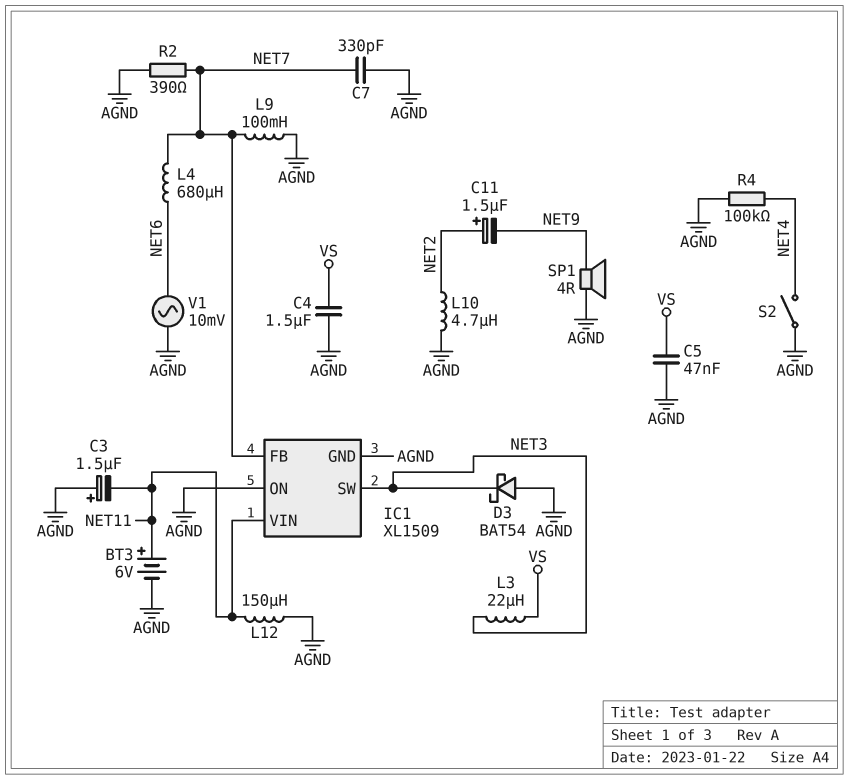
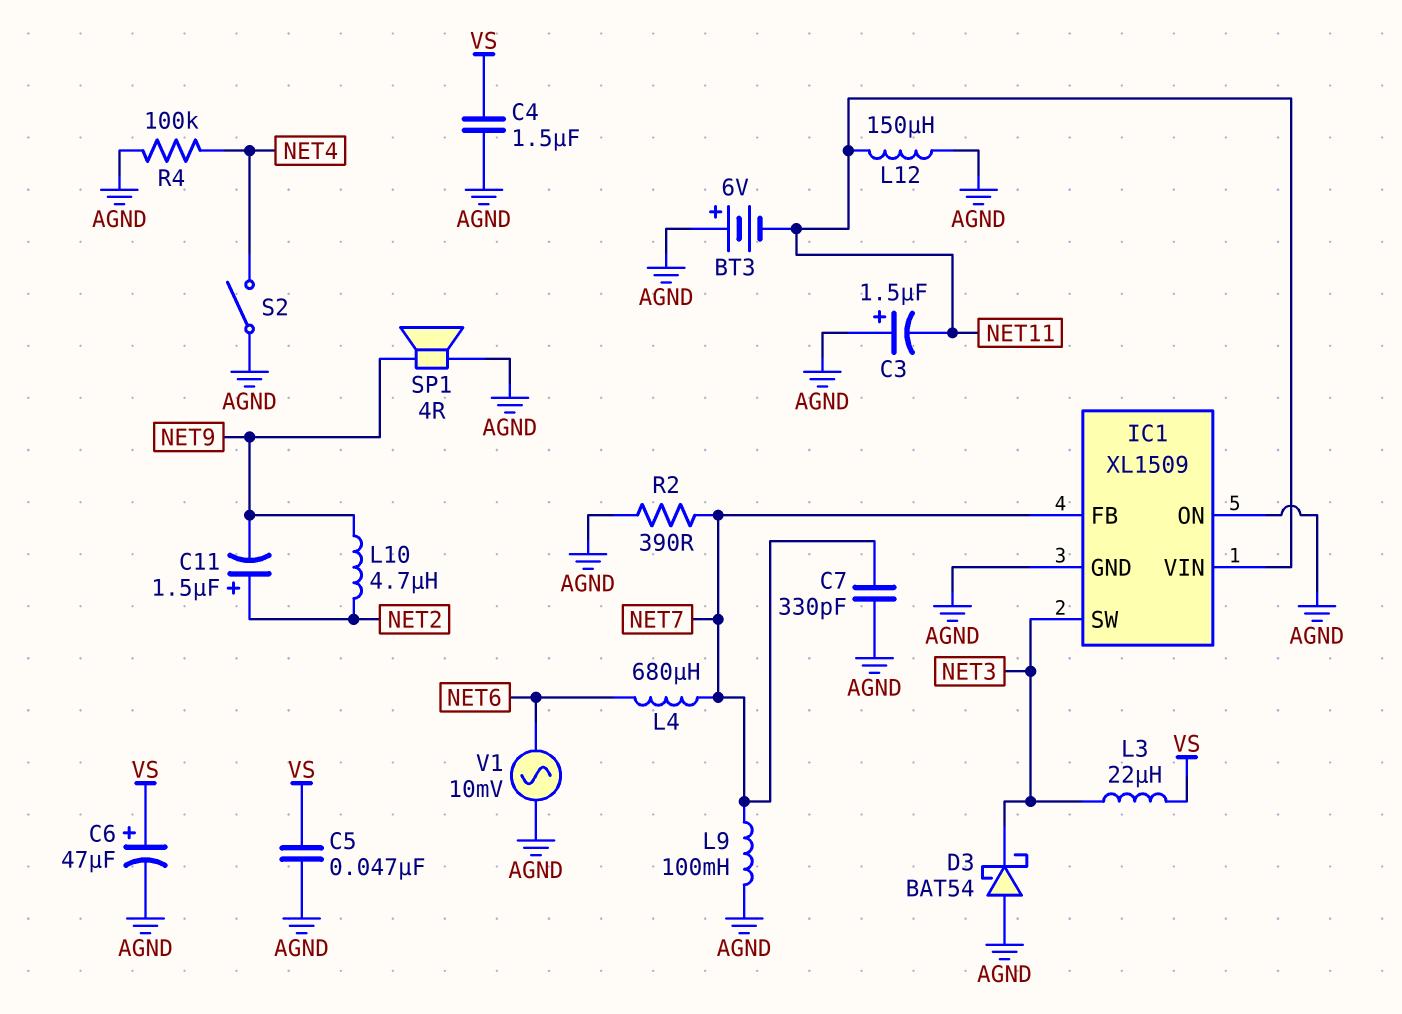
BT3: 6V (plus NET11, minus AGND) -> 6V (plus AGND, minus NET11)
C6: none -> 47uF (plus VS, minus AGND)
L10: 4.7uH (AGND, NET2) -> 4.7uH (NET2, NET9)

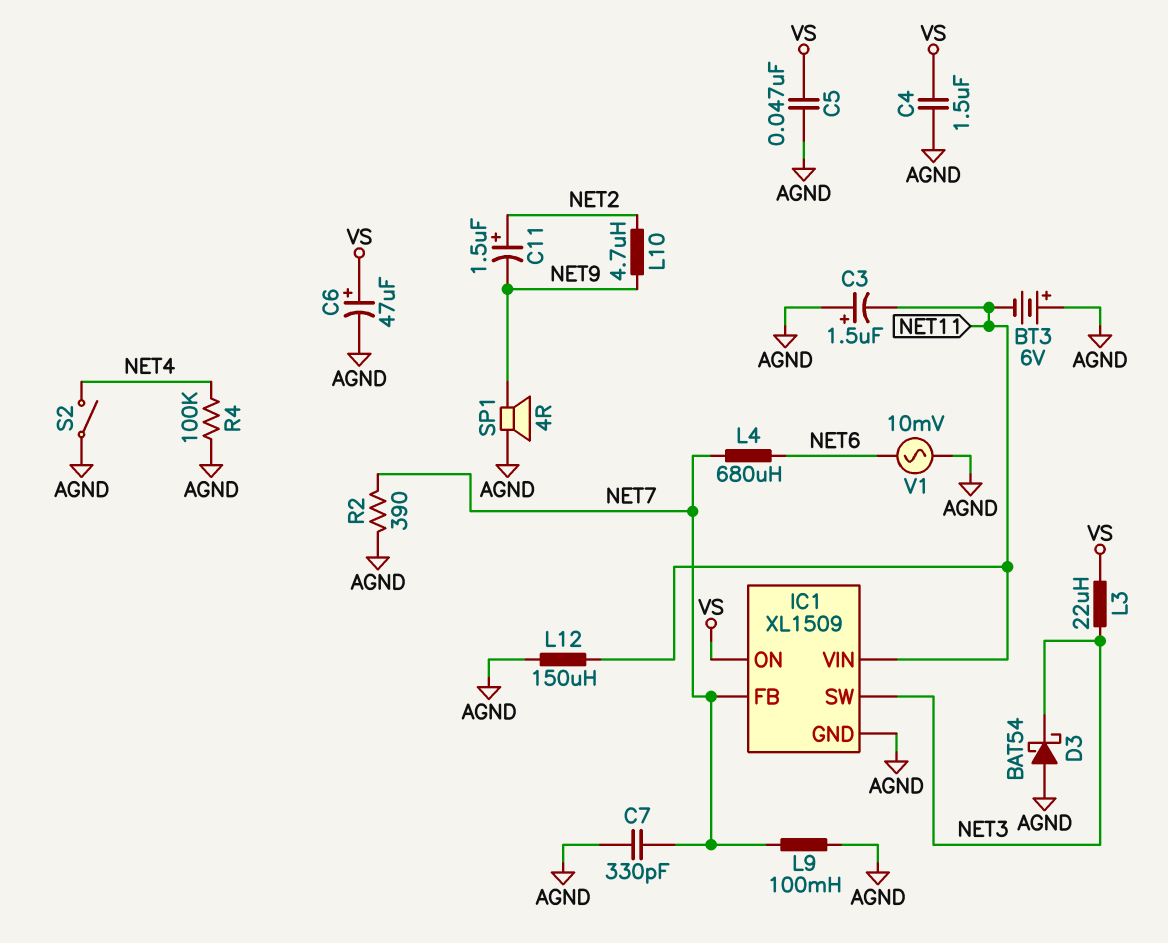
IC1 pin ON: AGND -> VS

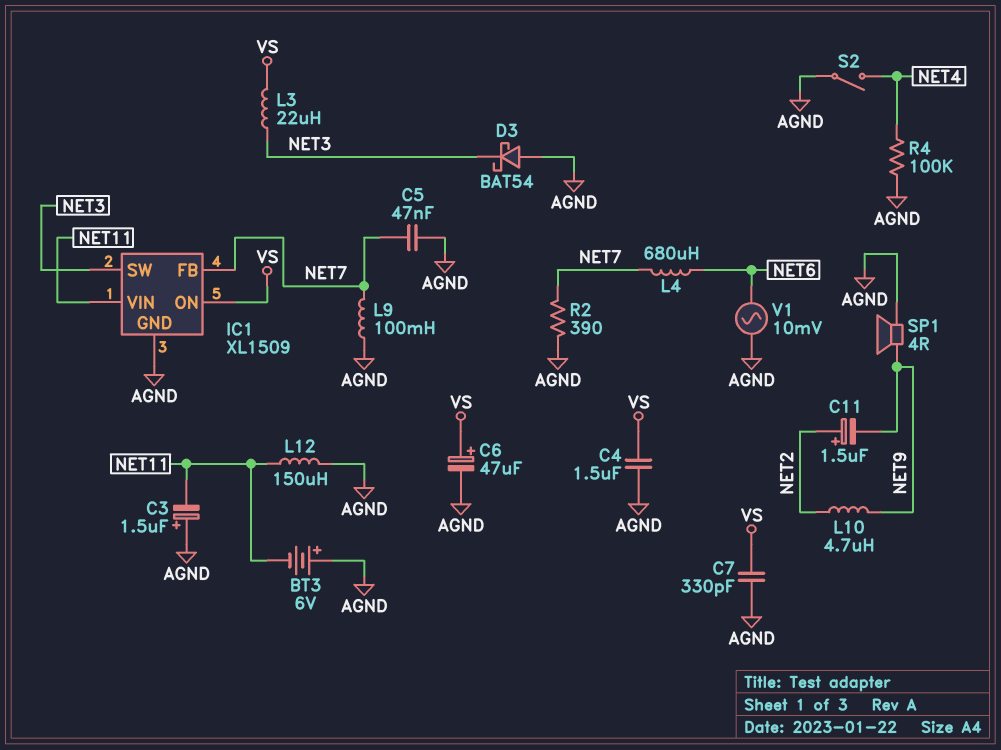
C5: 47nF (AGND, VS) -> 47nF (AGND, NET7)
C7: 330pF (AGND, NET7) -> 330pF (AGND, VS)

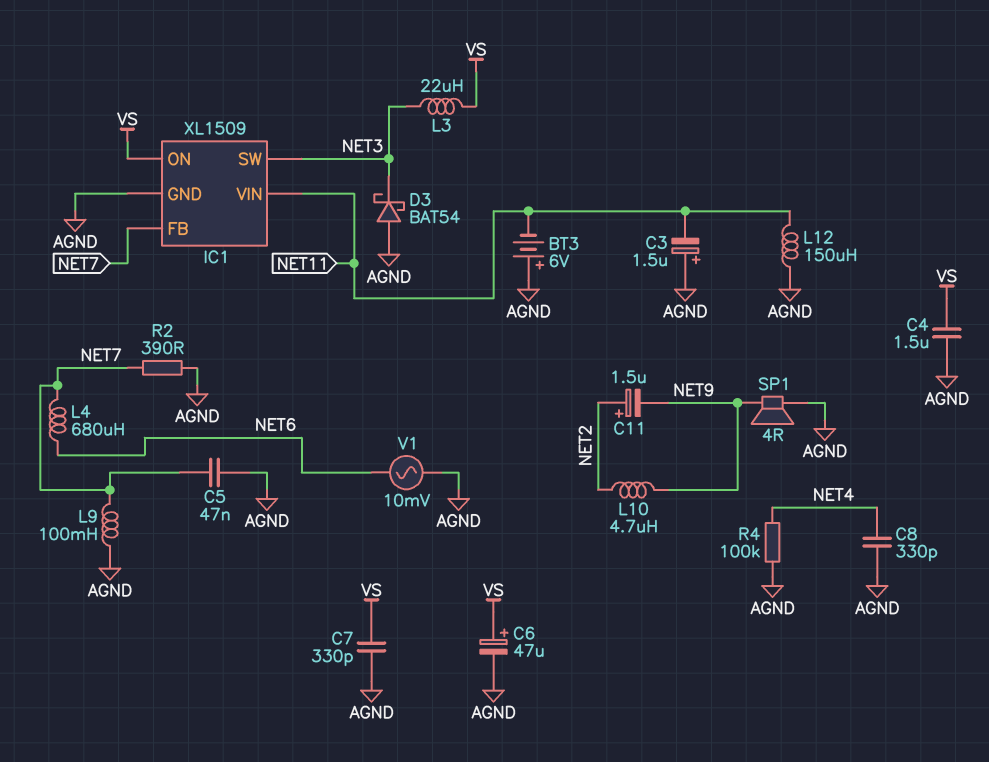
C8: none -> 330pF (AGND, NET4)
S2: switch (AGND, NET4) -> none

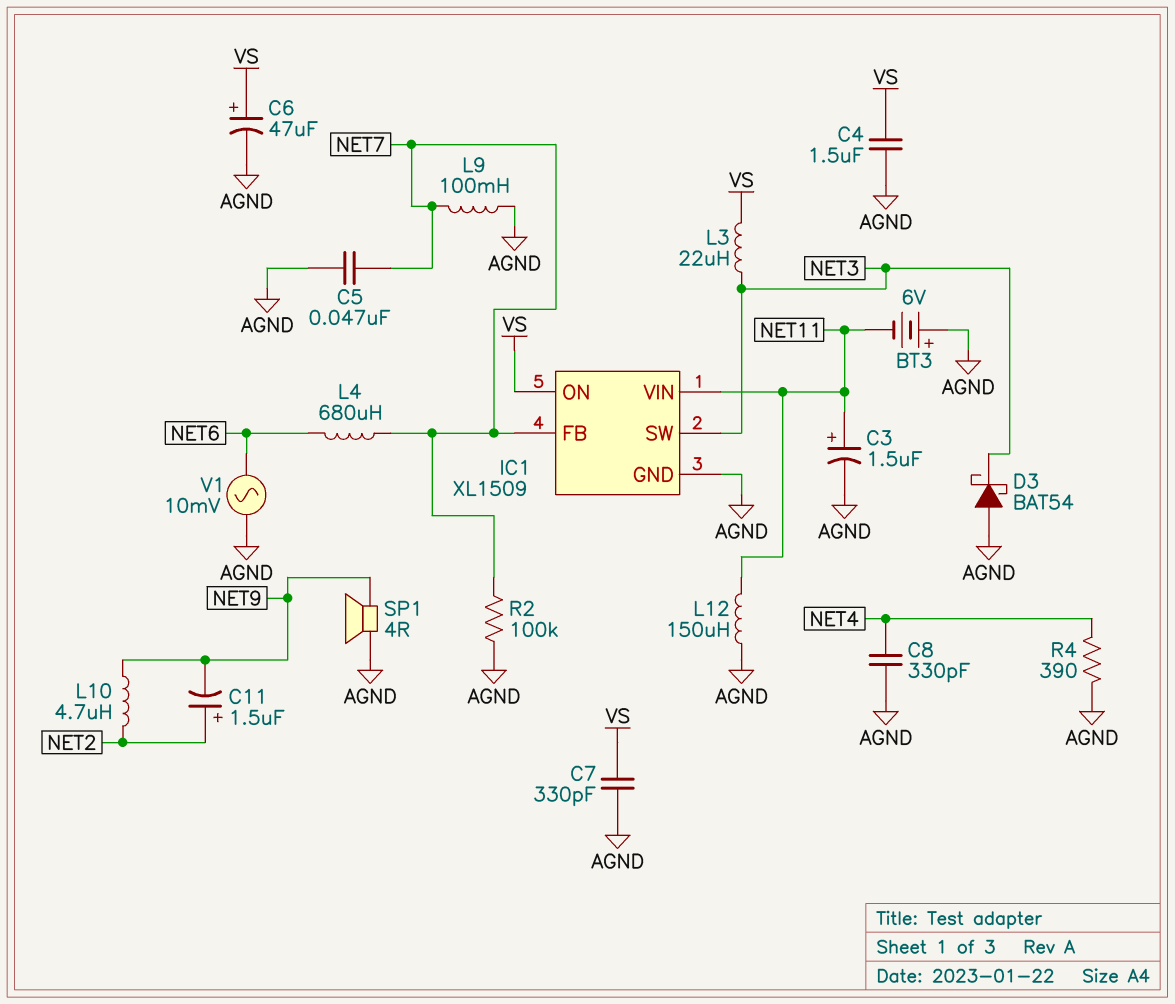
C3: 1.5uF (plus AGND, minus NET11) -> 1.5uF (plus NET11, minus AGND)
R2: 390 (AGND, NET7) -> 100k (AGND, NET7)
R4: 100k (AGND, NET4) -> 390 (AGND, NET4)

